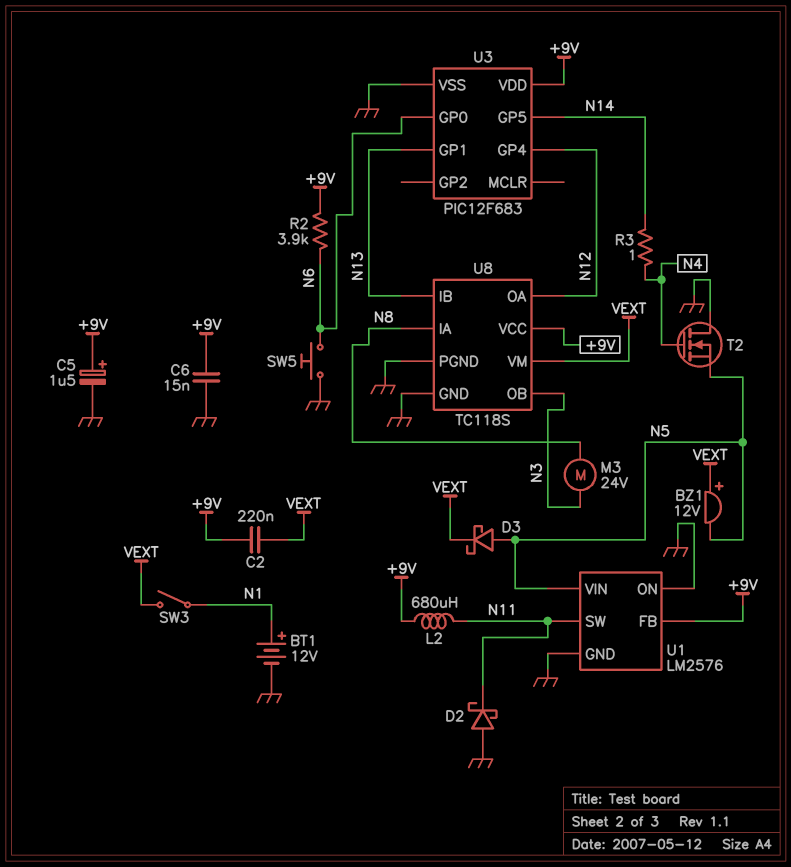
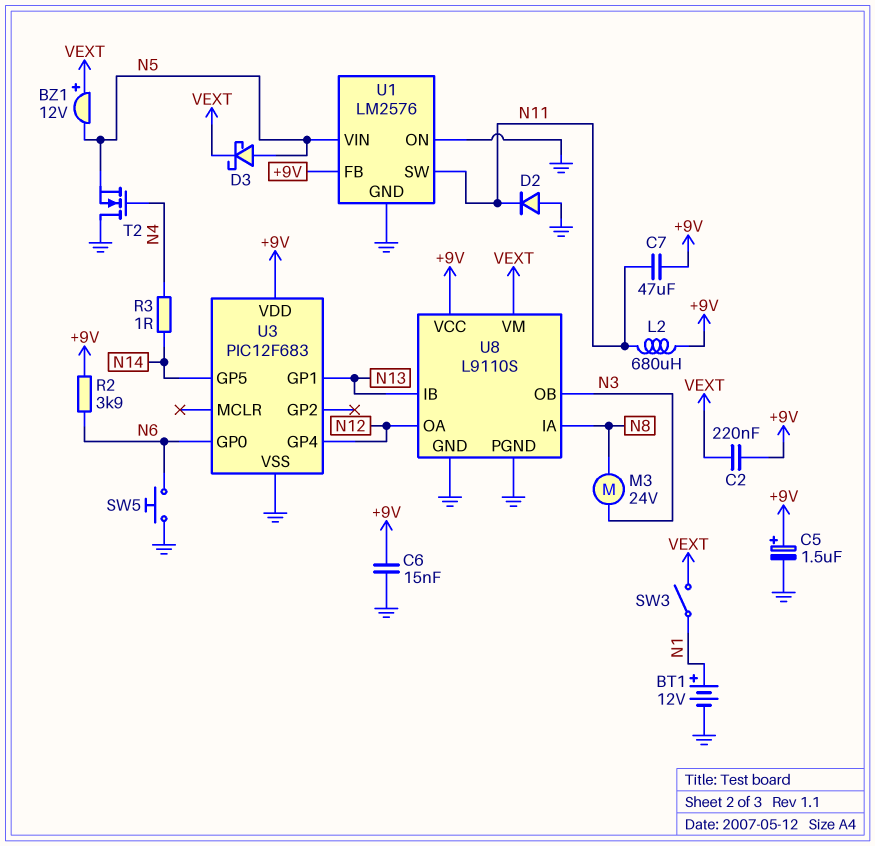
C7: none -> 47uF (+9V, N11)
D2: schottky (A GND, K N11) -> diode (A GND, K N11)
U8: TC118S -> L9110S

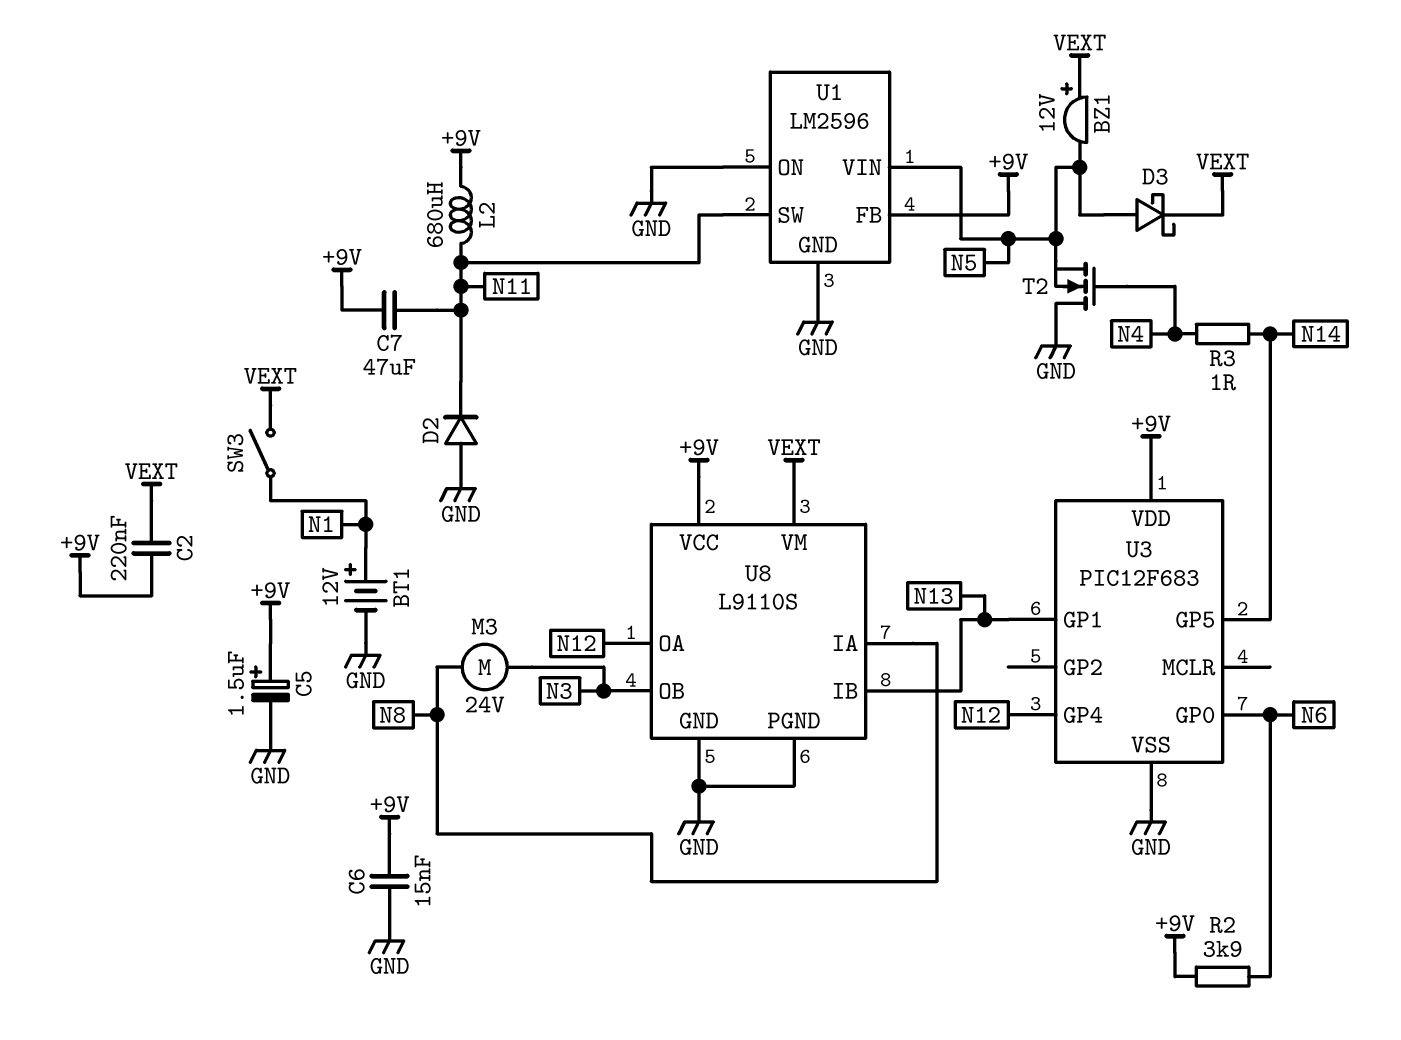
SW5: button (GND, N6) -> none
U1: LM2576 -> LM2596

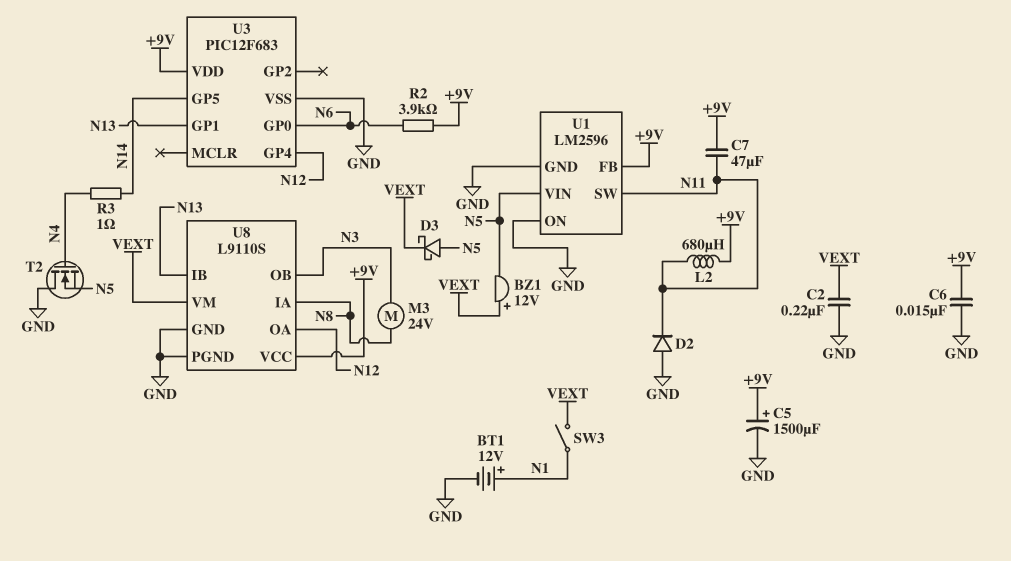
C2: 220nF (+9V, VEXT) -> 220nF (GND, VEXT)
C5: 1.5uF (plus +9V, minus GND) -> 1500uF (plus +9V, minus GND)

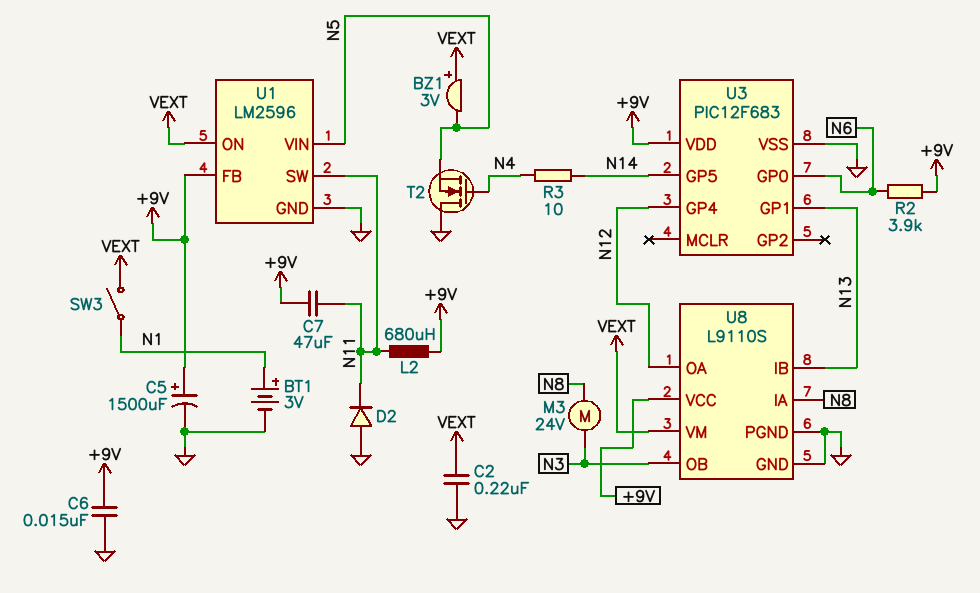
BT1: 12V (plus N1, minus GND) -> 3V (plus N1, minus GND)
BZ1: buzzer 12V (plus VEXT, minus N5) -> buzzer 3V (plus VEXT, minus N5)
D3: schottky (A N5, K VEXT) -> none
R3: 1 (N4, N14) -> 10 (N4, N14)
U1 pin ON: GND -> VEXT

